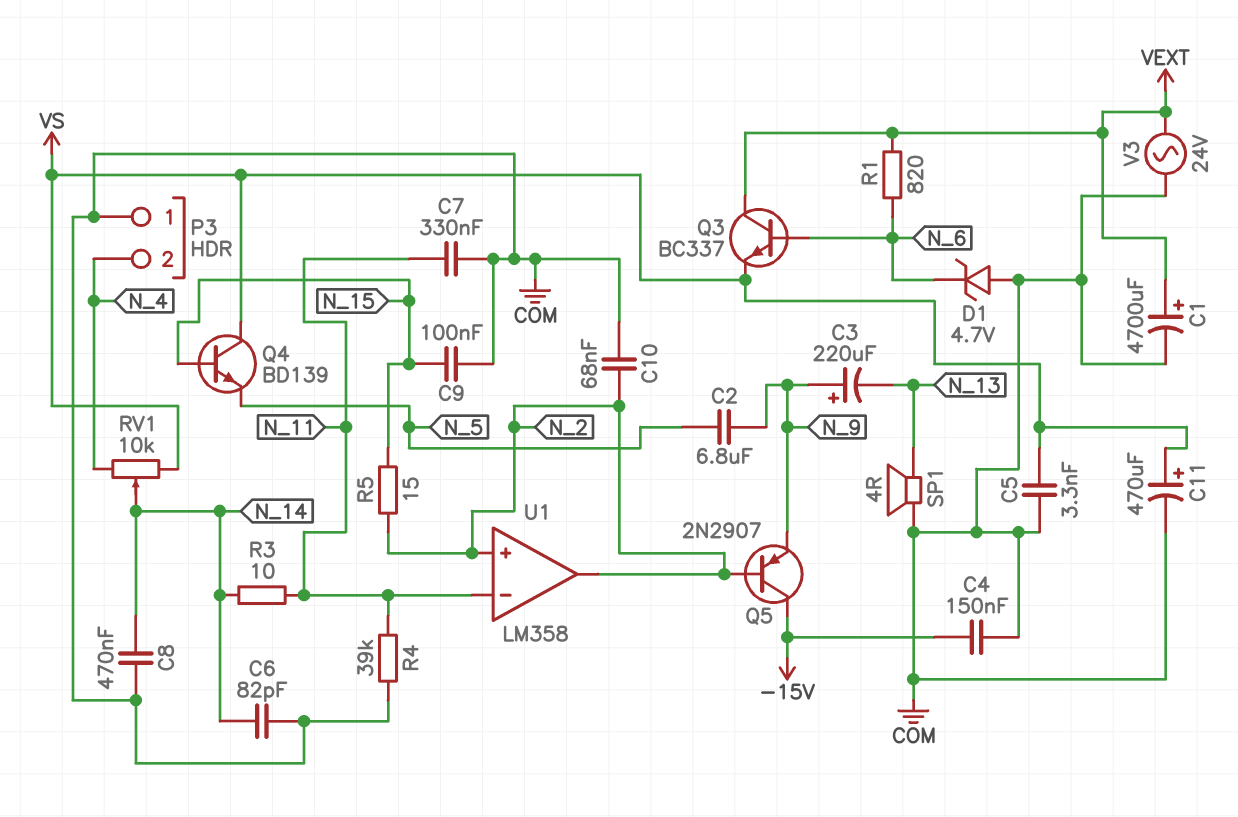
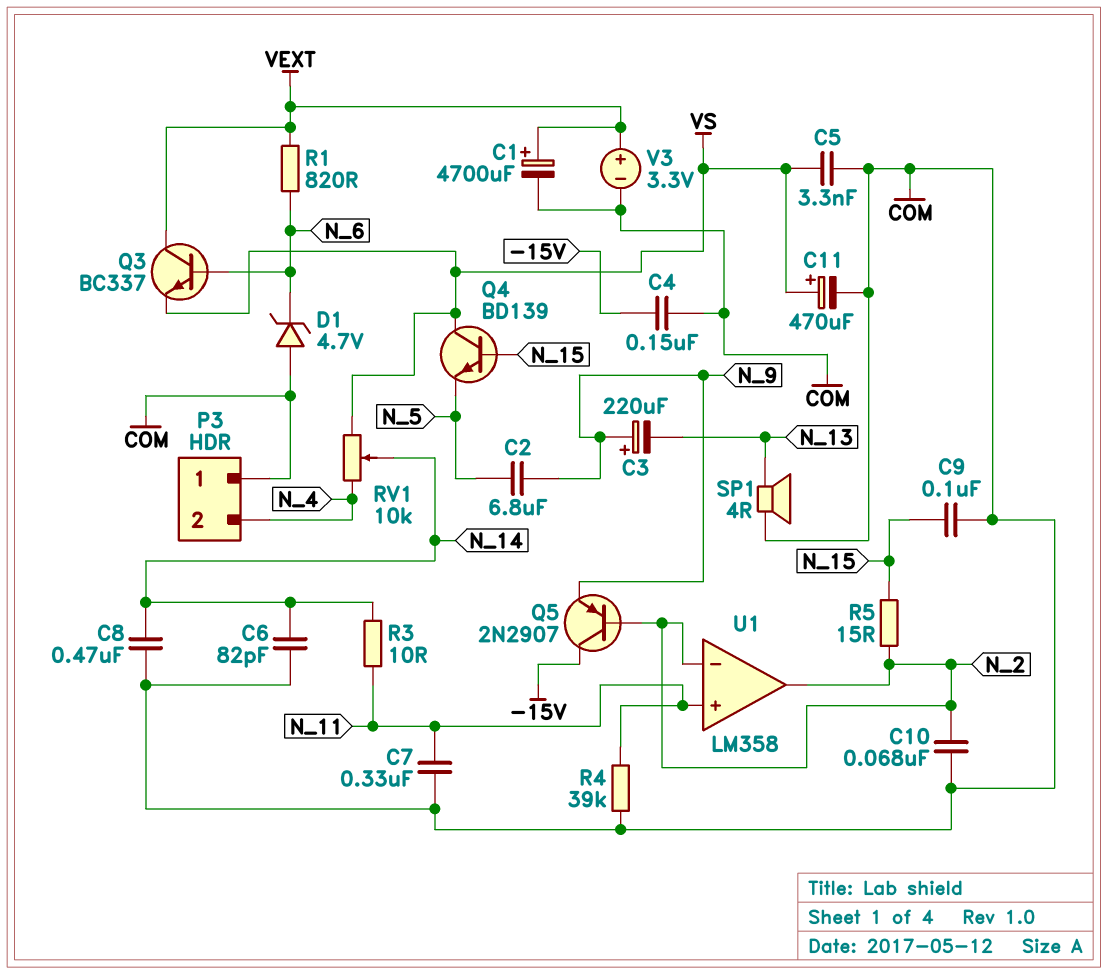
U1 pin in+: N_2 -> N_11
U1 pin in-: N_11 -> N_2
V3: AC 24V (COM, VEXT) -> 3.3V (plus VEXT, minus COM)

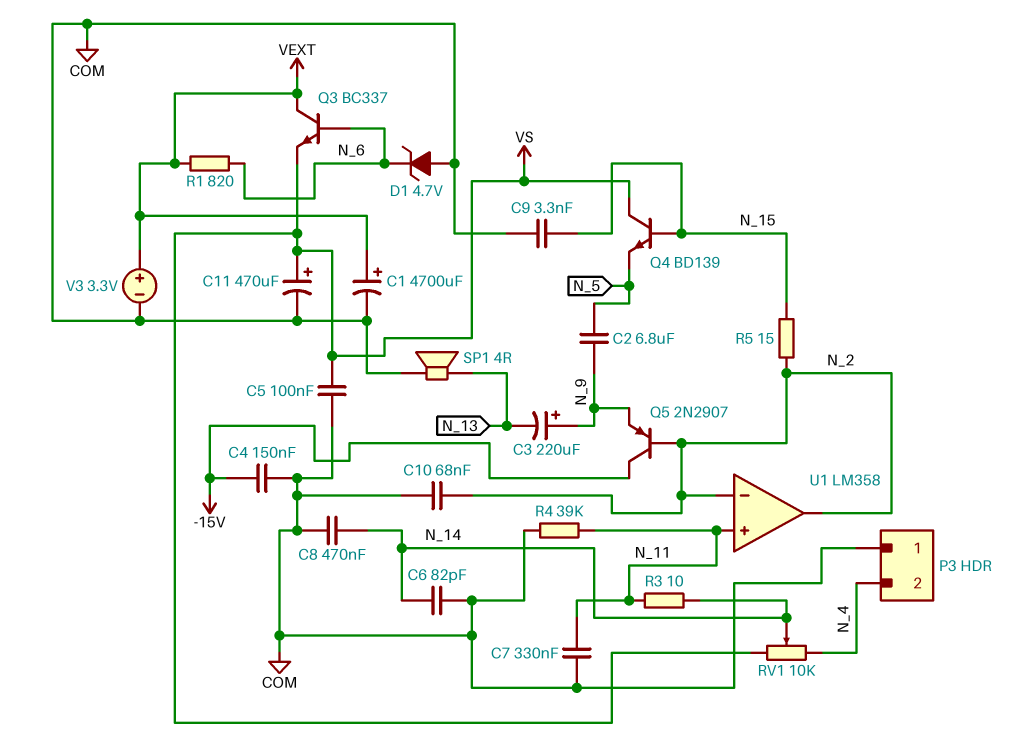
C5: 3.3nF (COM, VS) -> 100nF (COM, VS)
C9: 100nF (COM, N_15) -> 3.3nF (COM, N_15)

